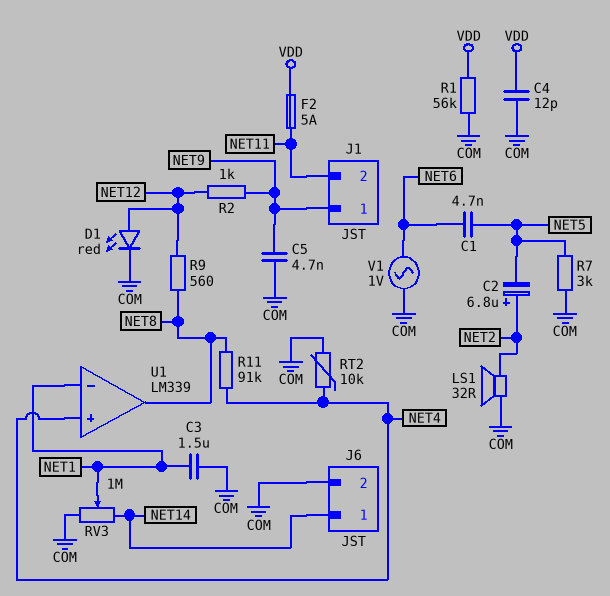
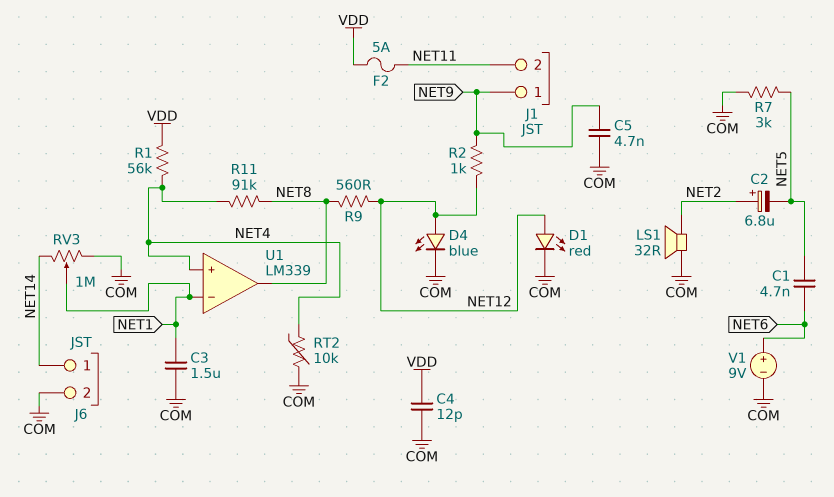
D4: none -> LED blue (A NET12, K COM)
R1: 56k (COM, VDD) -> 56k (NET4, VDD)
V1: AC 1V (COM, NET6) -> 9V (plus NET6, minus COM)

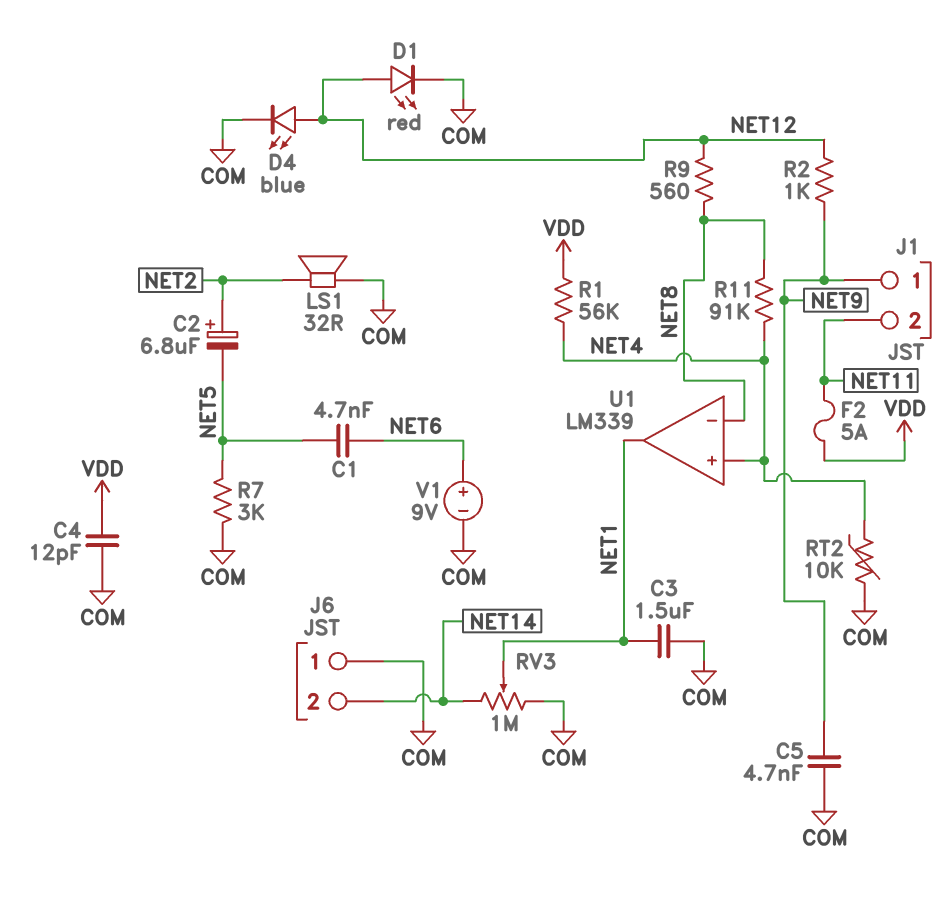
J6 pin 1: NET14 -> COM
J6 pin 2: COM -> NET14
U1 pin in-: NET1 -> NET8
U1 pin out: NET8 -> NET1

